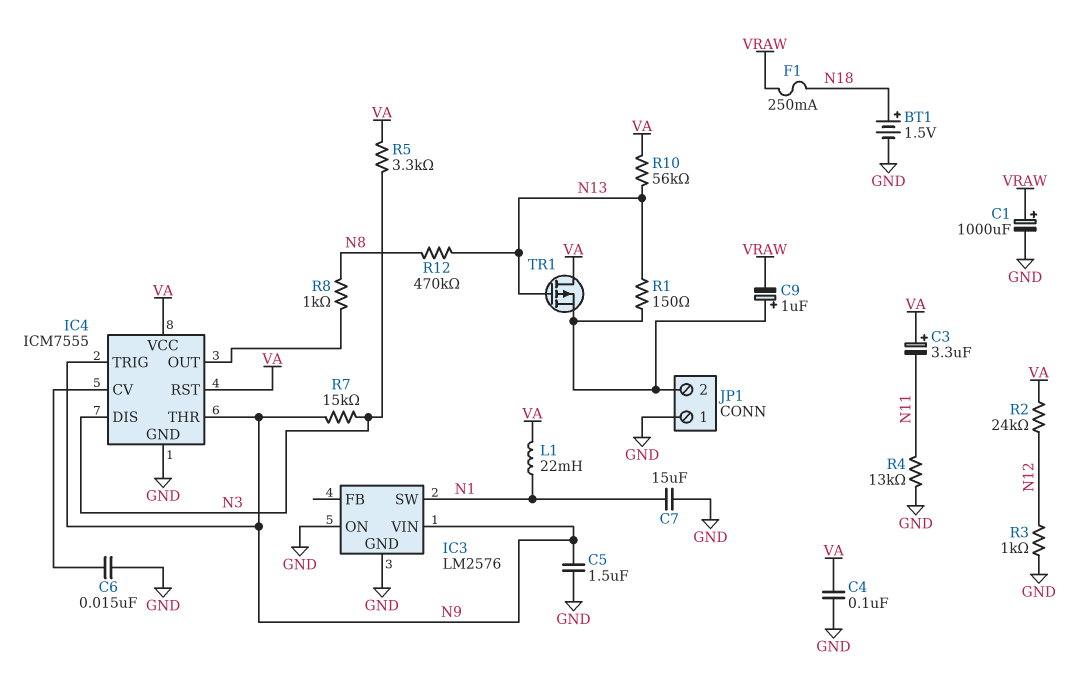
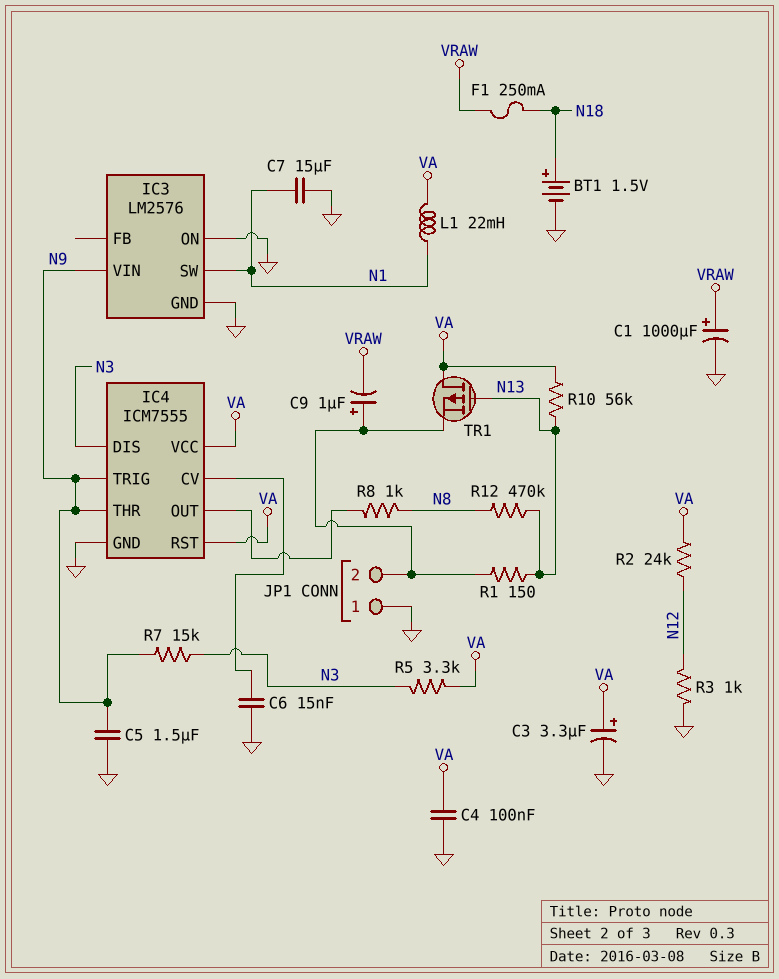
C3: 3.3uF (plus VA, minus N11) -> 3.3uF (plus VA, minus GND)
R4: 13k (GND, N11) -> none

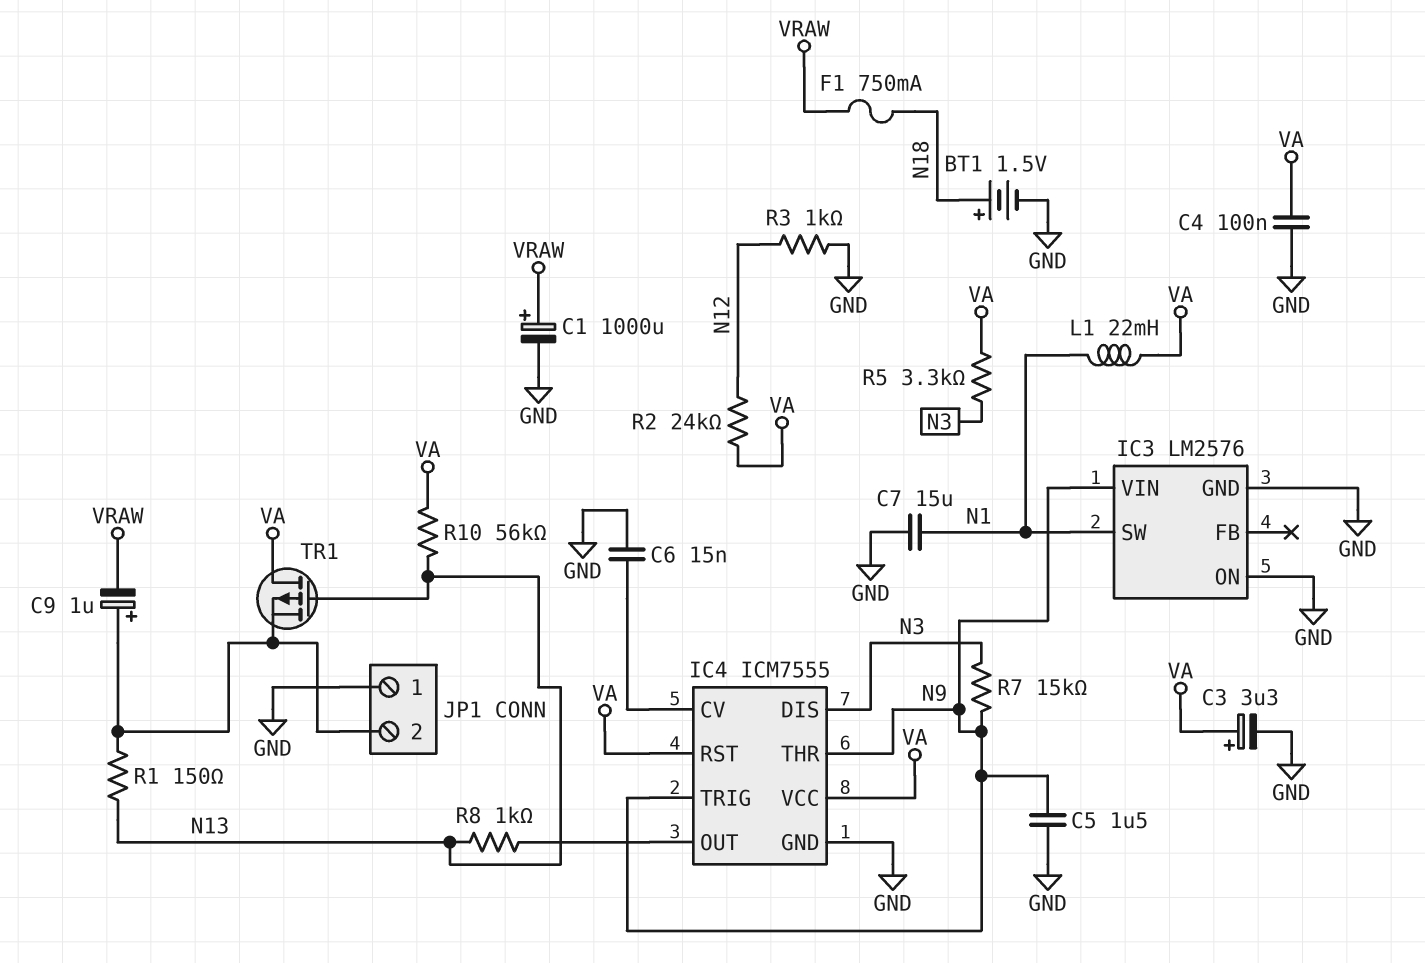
F1: 250mA (N18, VRAW) -> 750mA (N18, VRAW)
R8: 1k (IC4/OUT, N8) -> 1k (IC4/OUT, N13)
R12: 470k (N8, N13) -> none

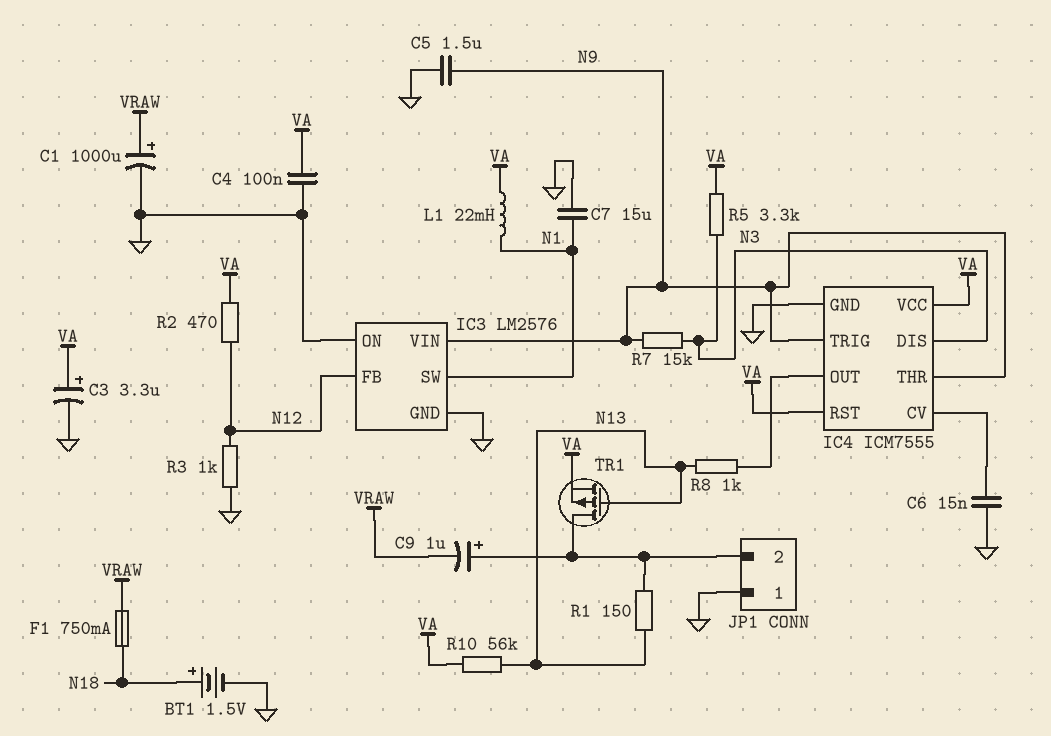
IC3 pin FB: none -> N12
R2: 24k (N12, VA) -> 470 (N12, VA)
TR1: PMOS (G N13, D VA, S JP1/2) -> PMOS (G N13, D JP1/2, S VA)

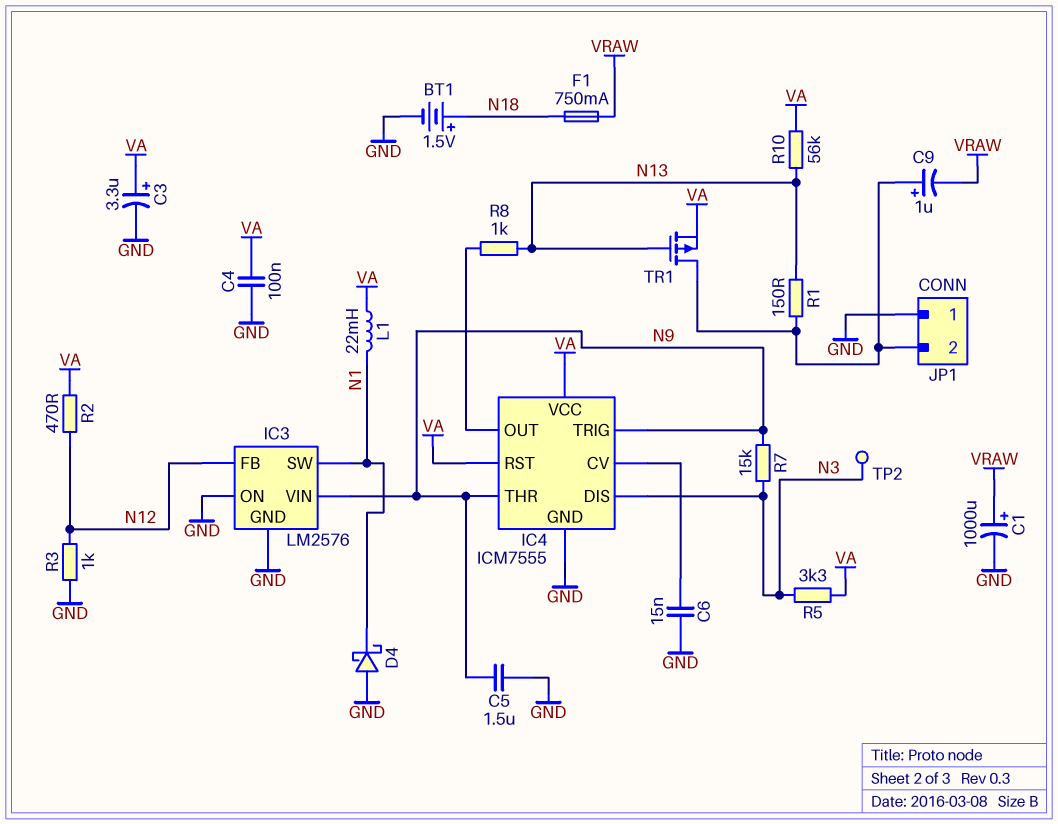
C7: 15uF (GND, N1) -> none
D4: none -> schottky (A GND, K N1)
TP2: none -> test point (N3)

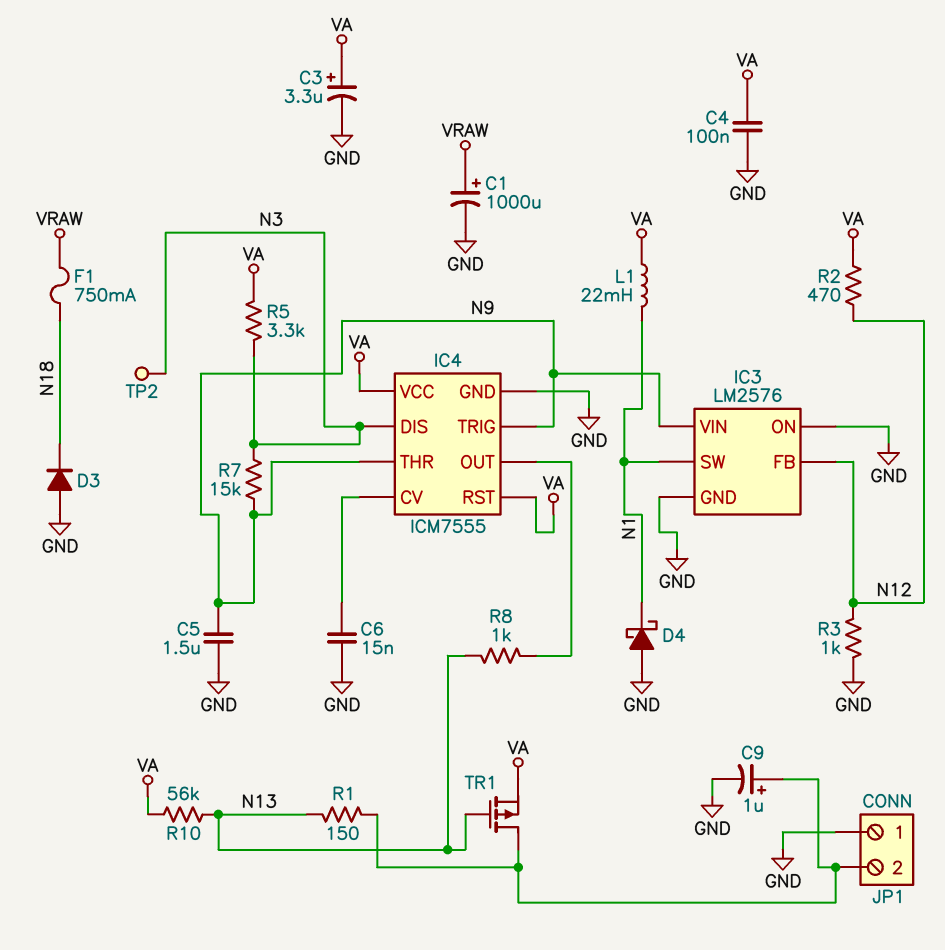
BT1: 1.5V (plus N18, minus GND) -> none
C9: 1uF (plus JP1/2, minus VRAW) -> 1uF (plus JP1/2, minus GND)
D3: none -> diode (A GND, K N18)

